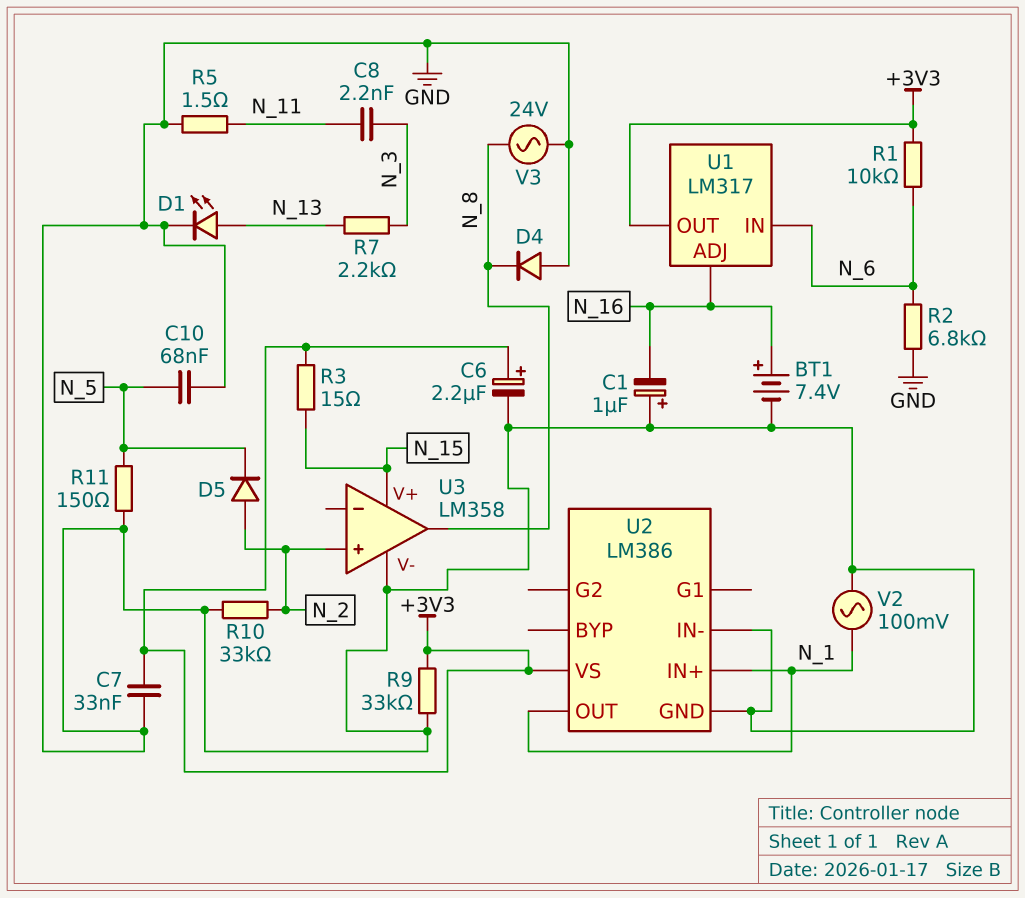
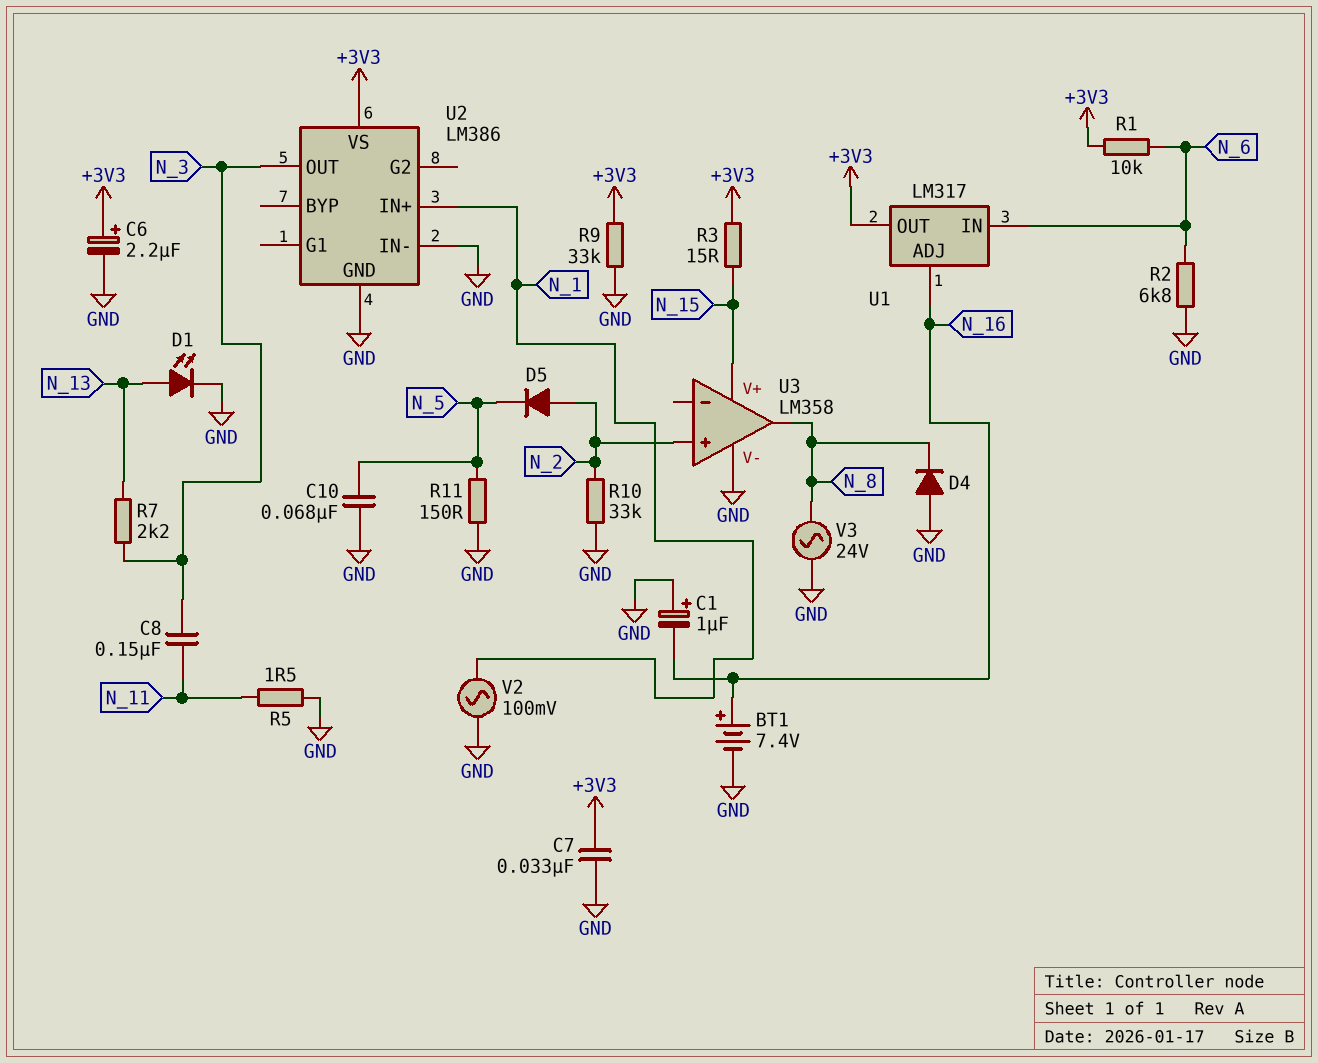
C8: 2.2nF (N_3, N_11) -> 150nF (N_3, N_11)
U2 pin OUT: N_1 -> N_3

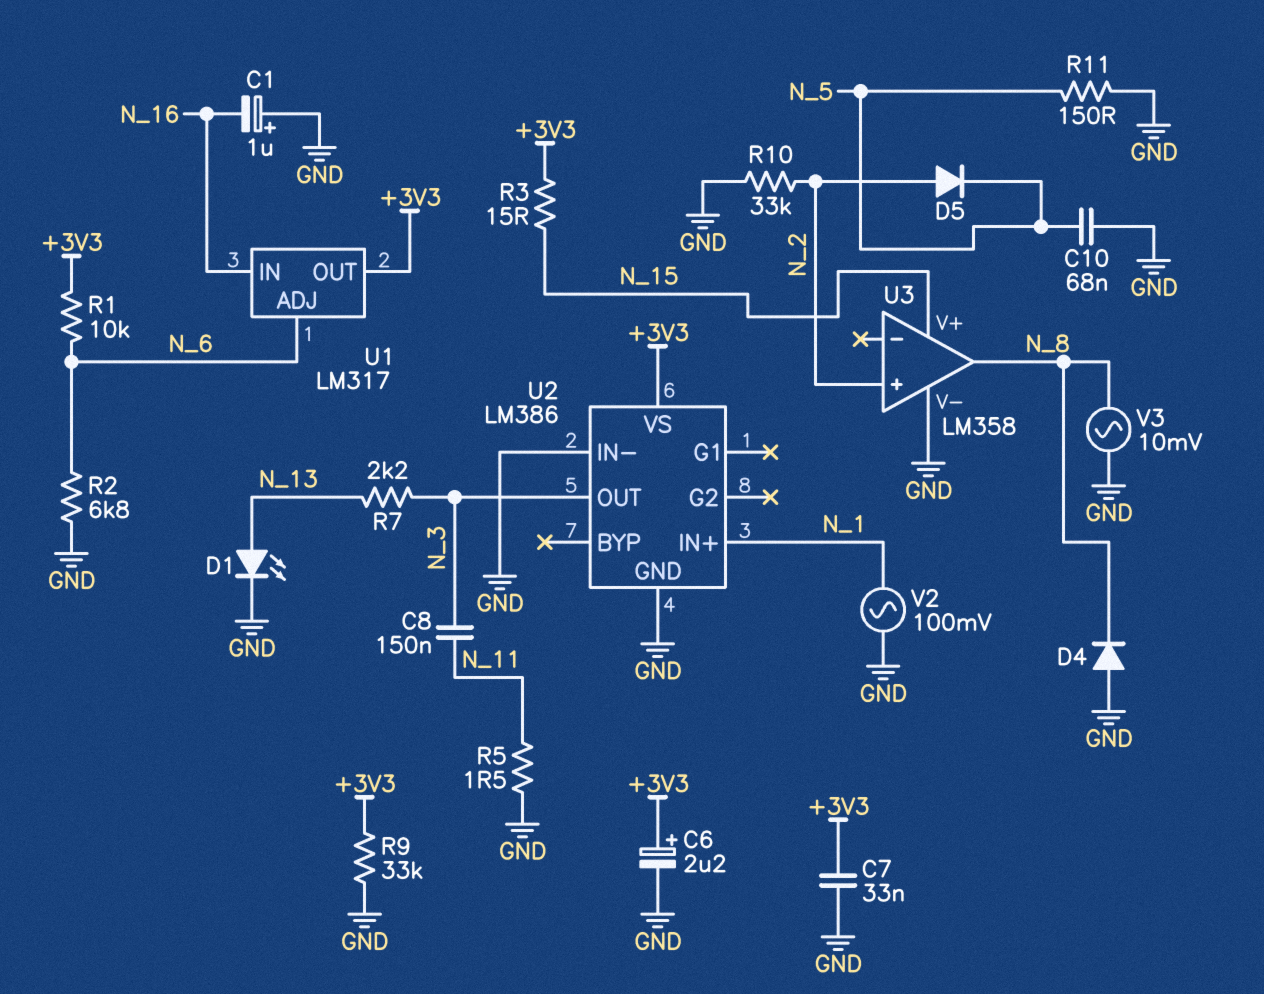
BT1: 7.4V (plus N_16, minus GND) -> none
U1 pin ADJ: N_16 -> N_6
U1 pin IN: N_6 -> N_16
V3: AC 24V (GND, N_8) -> AC 10mV (GND, N_8)

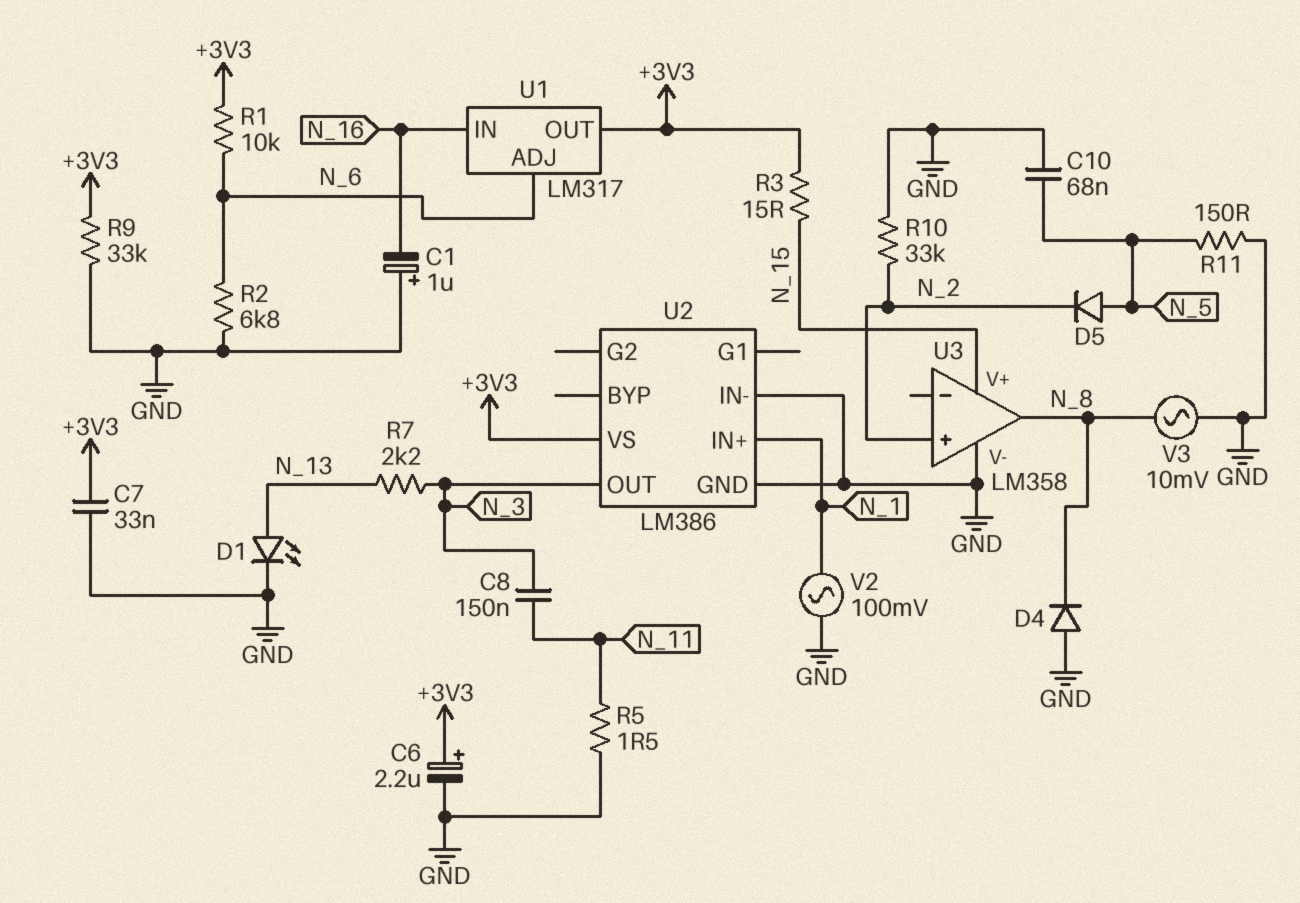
D5: diode (A N_2, K N_5) -> diode (A N_5, K N_2)

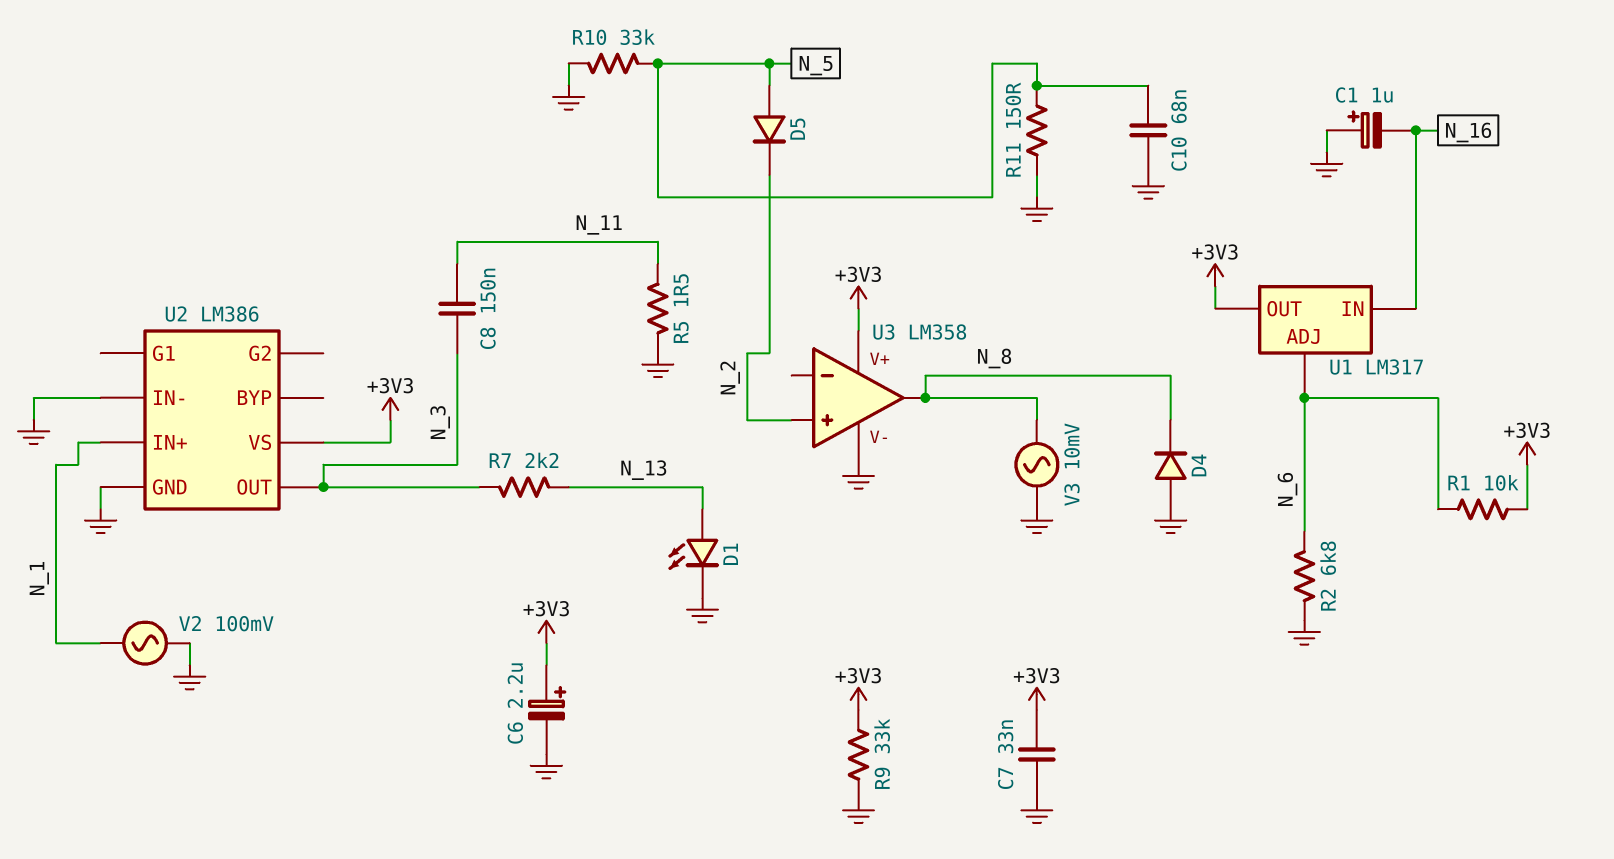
R3: 15 (+3V3, N_15) -> none
R10: 33k (GND, N_2) -> 33k (GND, N_5)
U3 pin V+: N_15 -> +3V3

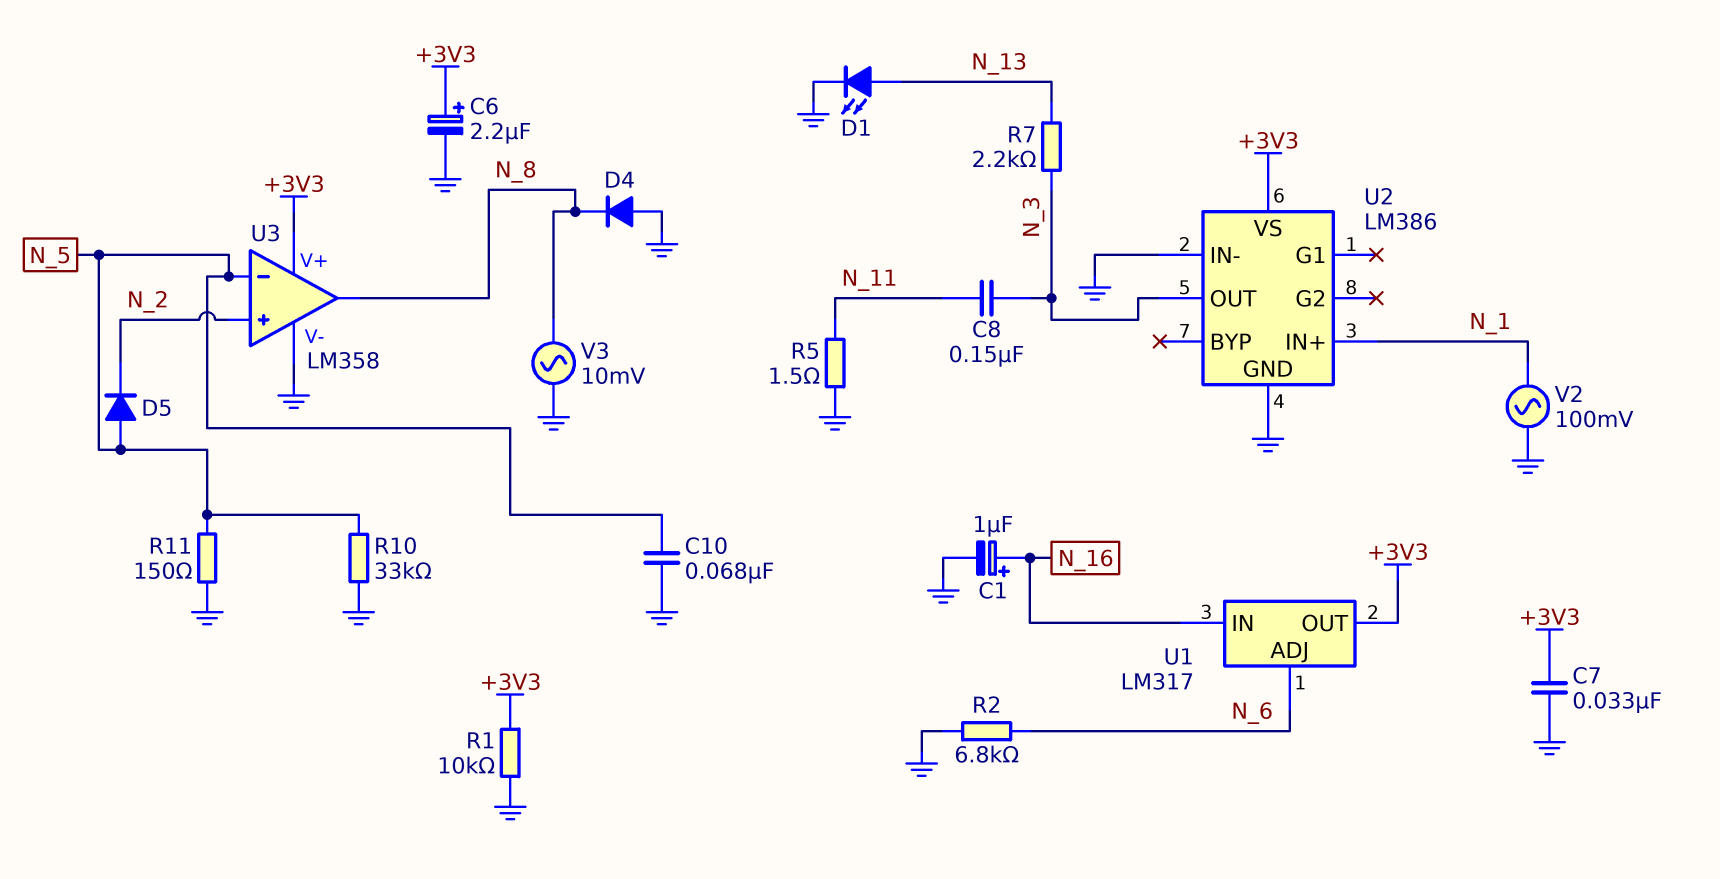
C1: 1uF (plus GND, minus N_16) -> 1uF (plus N_16, minus GND)
R1: 10k (+3V3, N_6) -> 10k (+3V3, GND)
R9: 33k (+3V3, GND) -> none
U3 pin in-: none -> N_5

